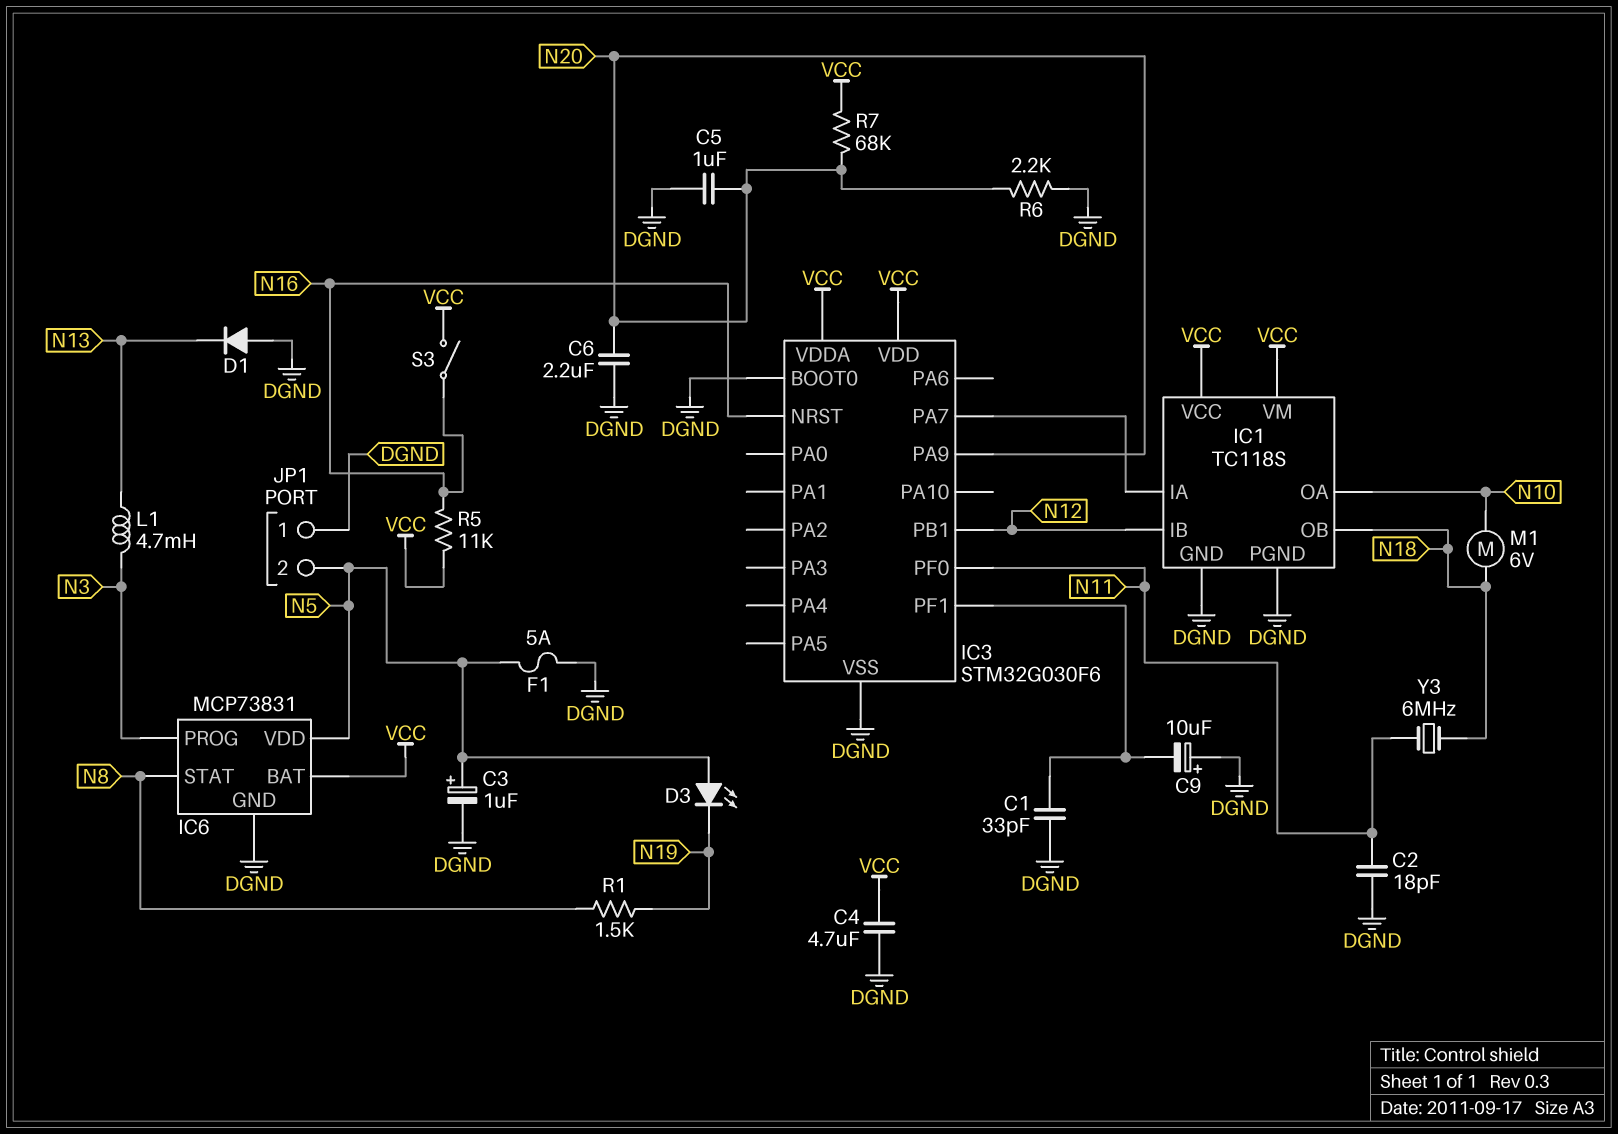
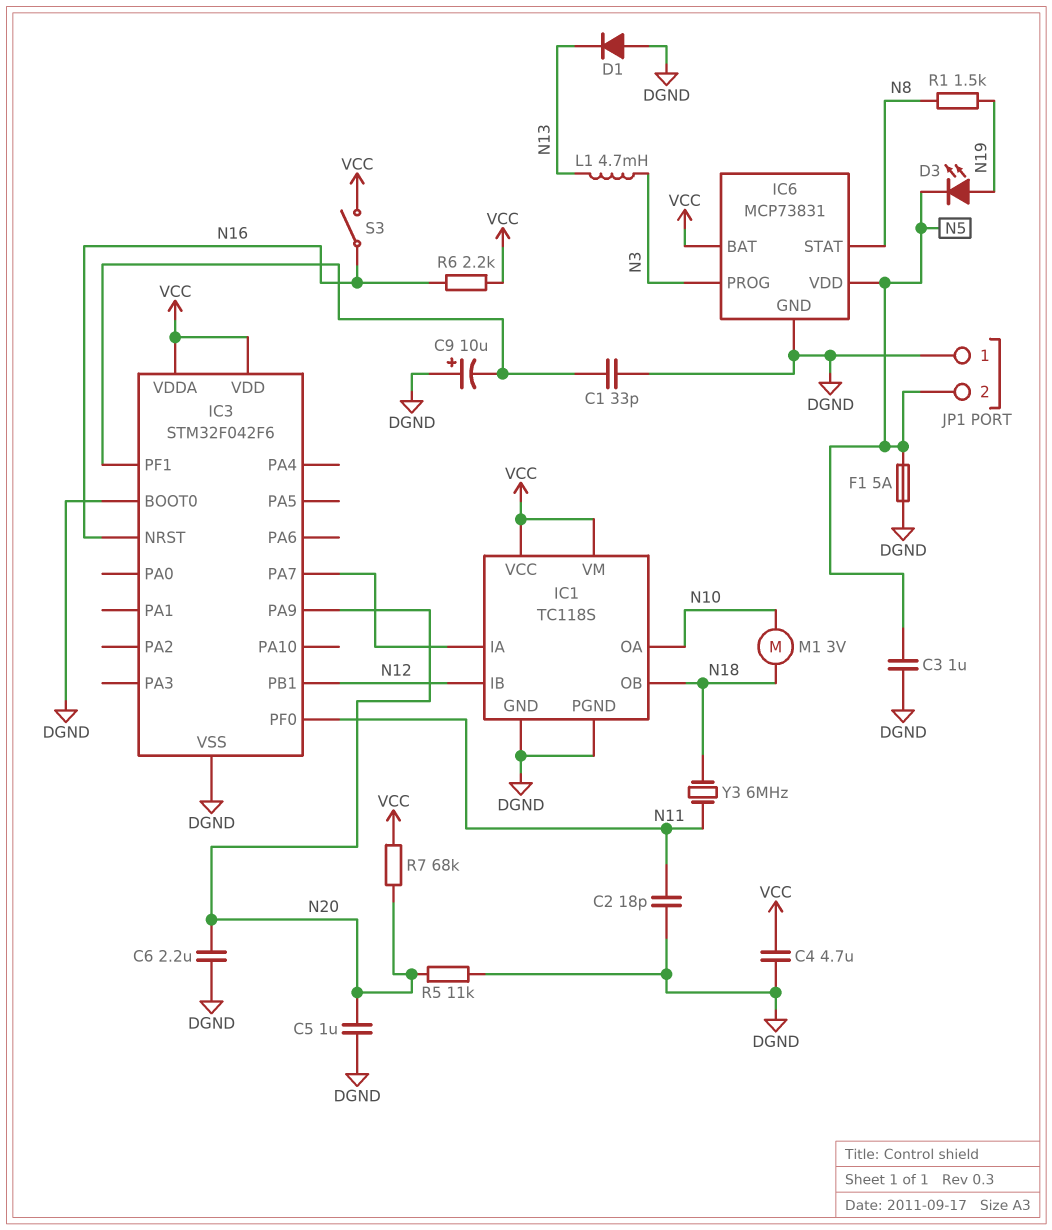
C3: 1uF (plus N5, minus DGND) -> 1uF (DGND, N5)
D3: LED (A N5, K N19) -> LED (A N19, K N5)
IC3: STM32G030F6 -> STM32F042F6
M1: motor 6V (N10, N18) -> motor 3V (N10, N18)
R5: 11k (N16, VCC) -> 11k (DGND, N20)
R6: 2.2k (DGND, N20) -> 2.2k (N16, VCC)

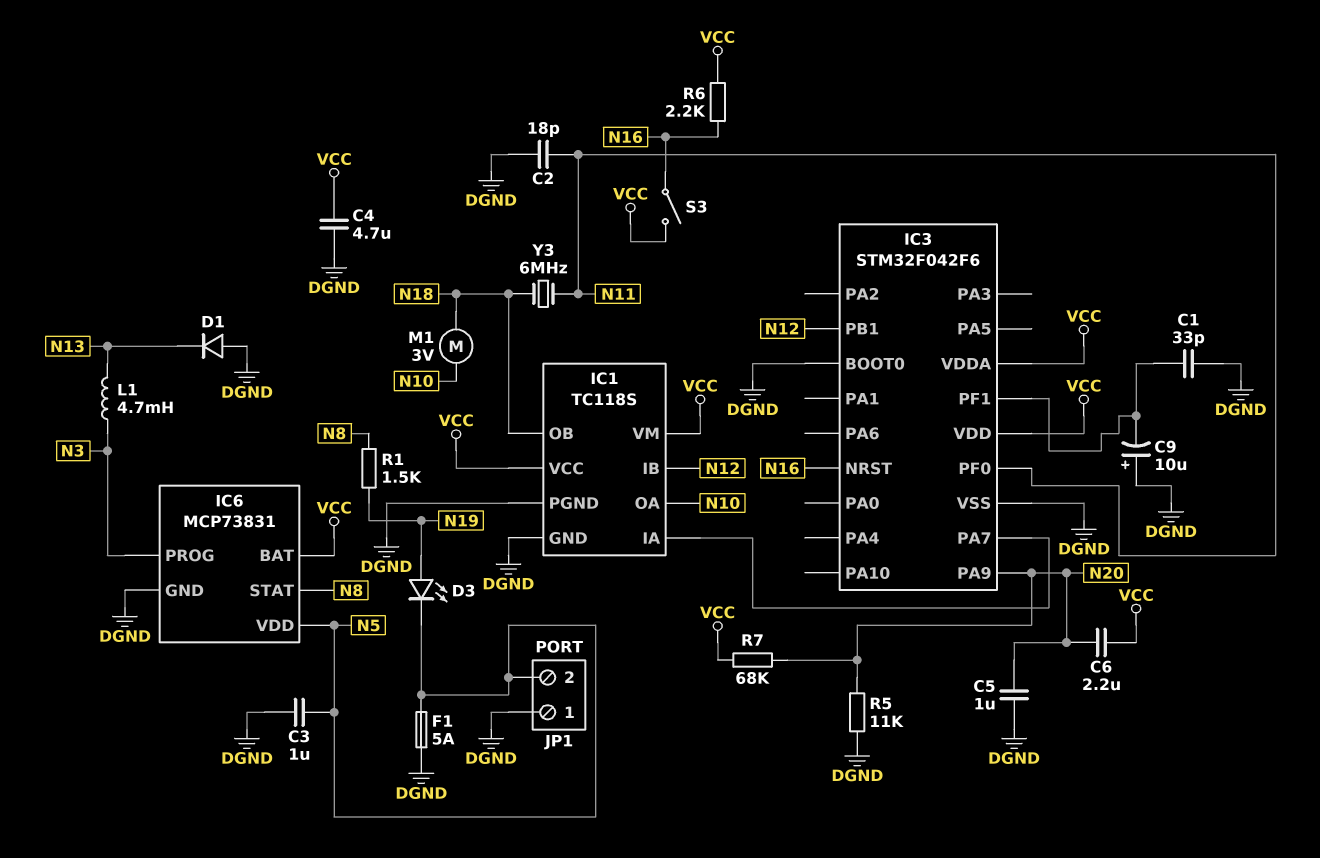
C6: 2.2uF (DGND, N20) -> 2.2uF (N20, VCC)

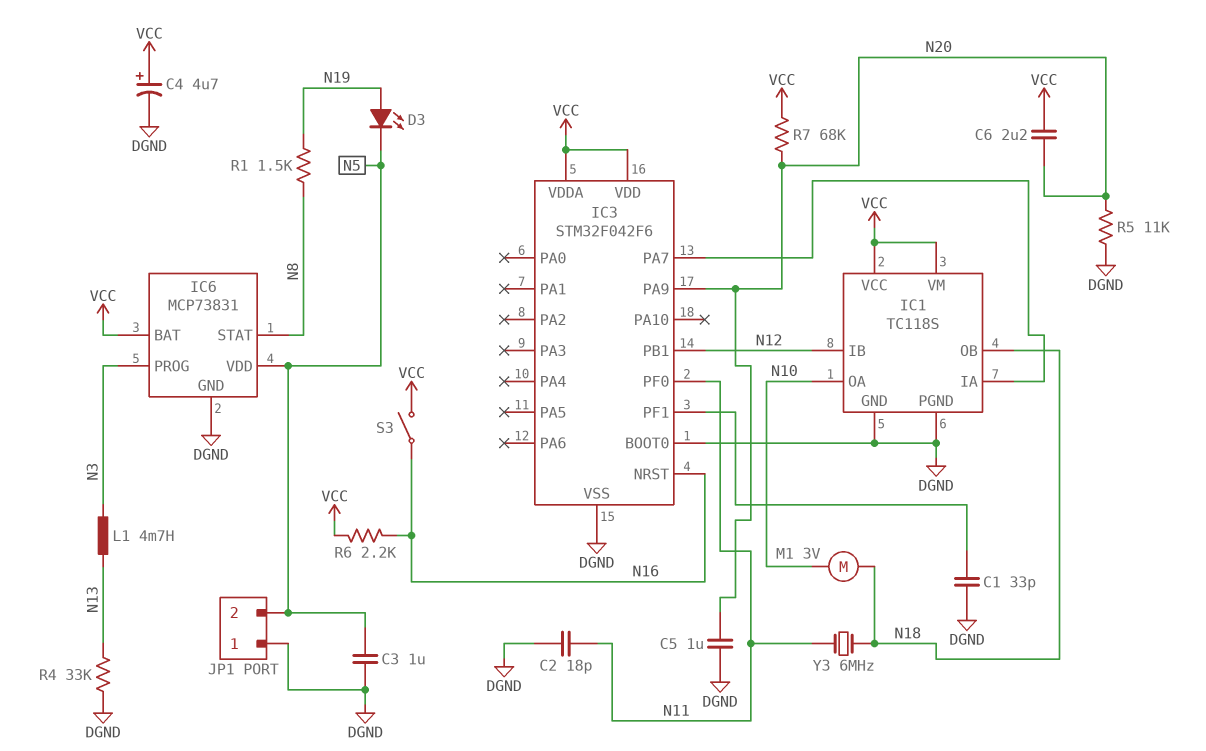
C4: 4.7uF (DGND, VCC) -> 4.7uF (plus VCC, minus DGND)
C9: 10uF (plus DGND, minus IC3/PF1) -> none
D1: diode (A DGND, K N13) -> none
F1: 5A (DGND, N5) -> none
R4: none -> 33k (DGND, N13)

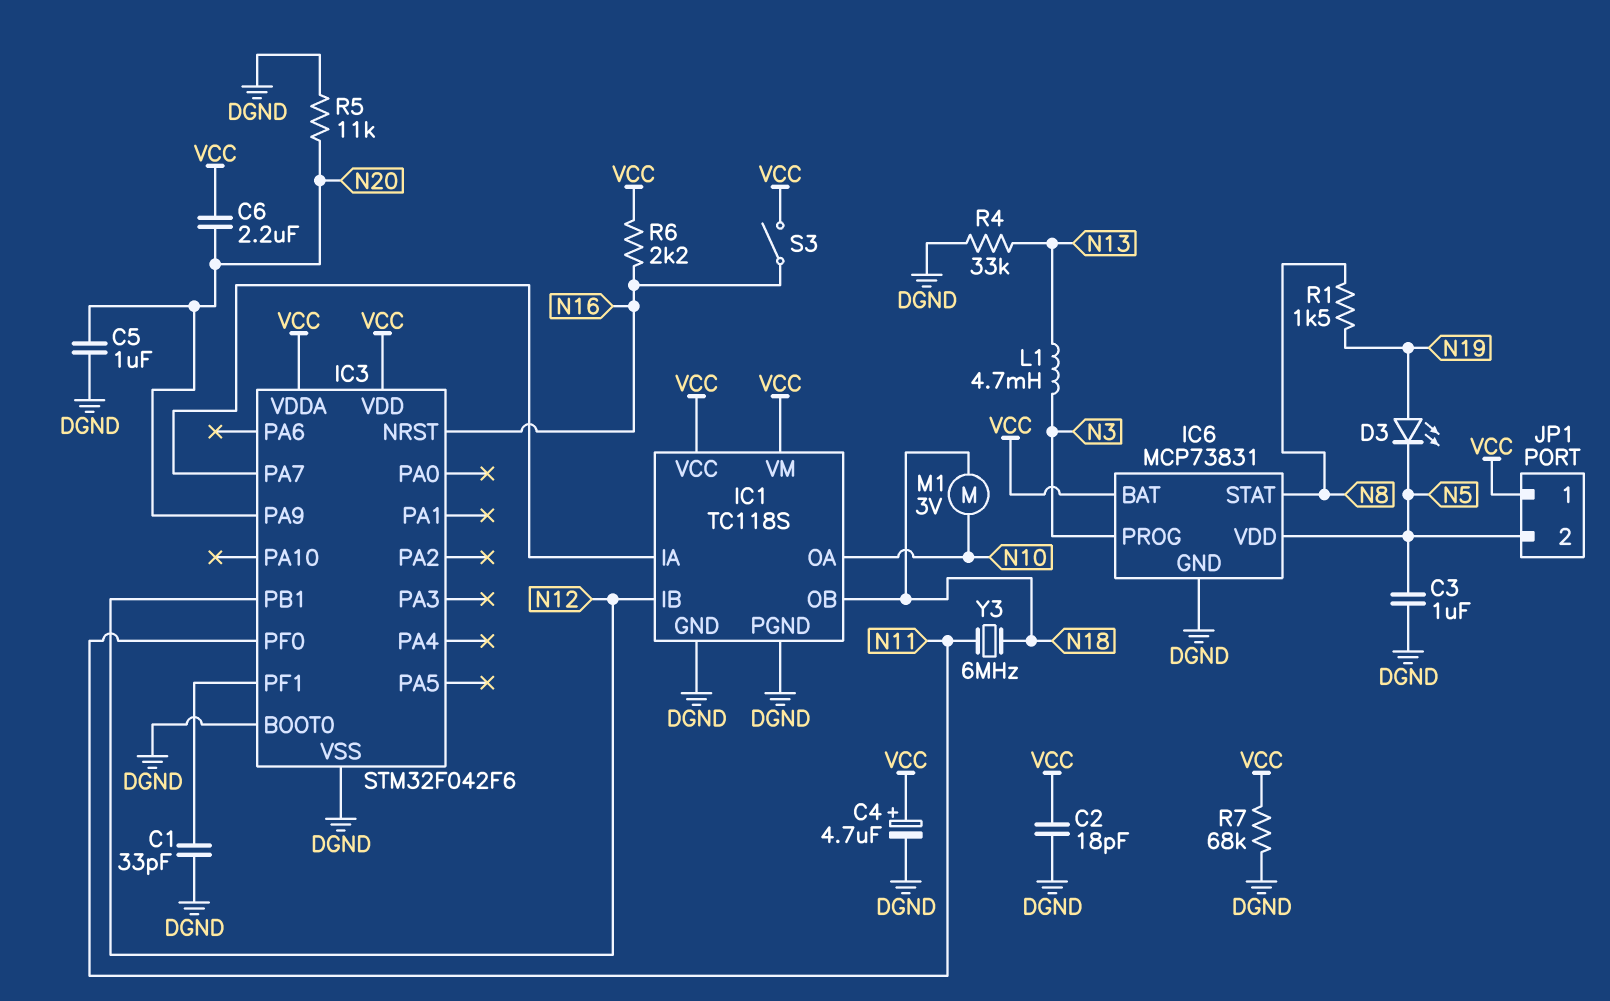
C2: 18pF (DGND, N11) -> 18pF (DGND, VCC)
JP1 pin 1: DGND -> VCC
R7: 68k (N20, VCC) -> 68k (DGND, VCC)

